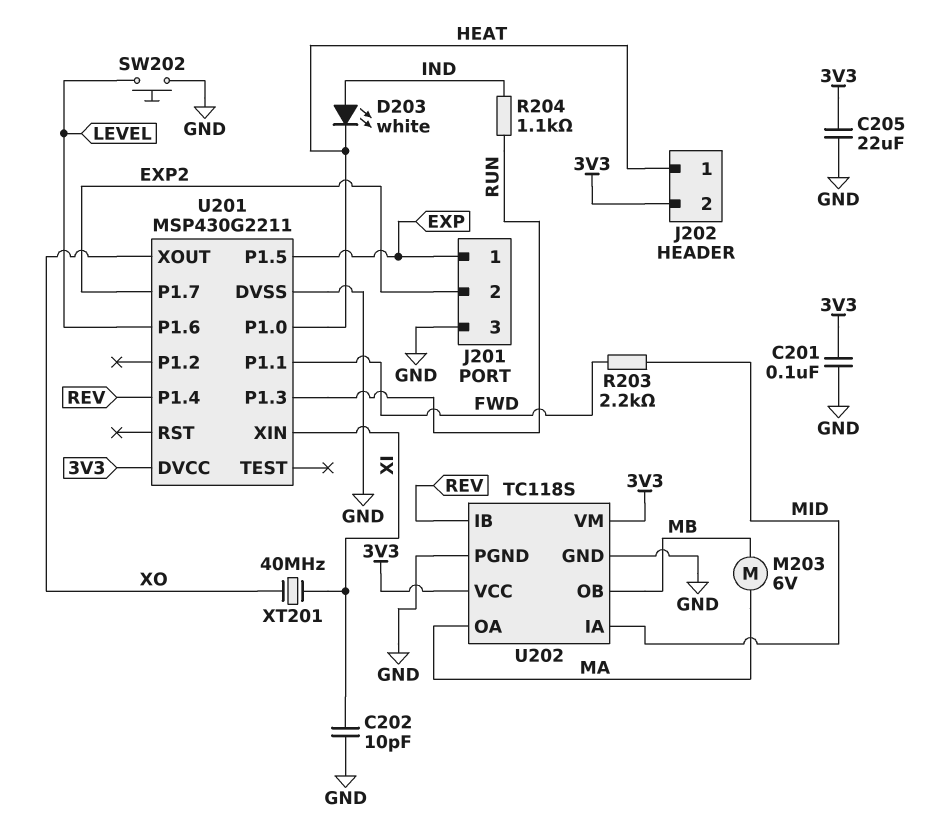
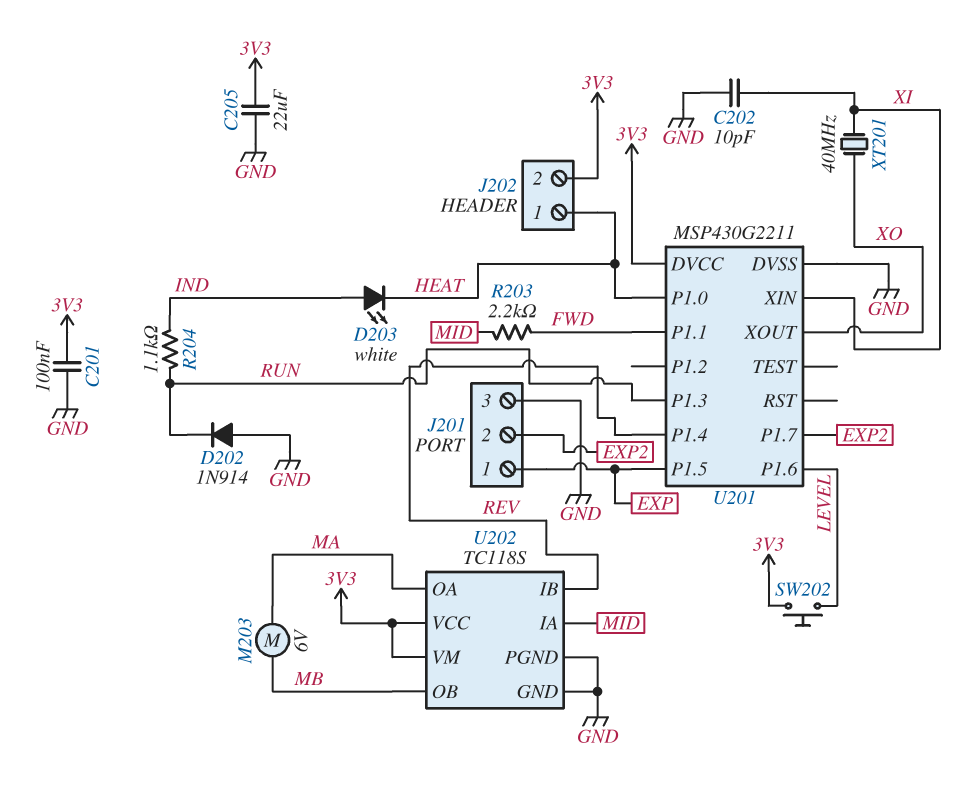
D202: none -> diode 1N914 (A GND, K RUN)
SW202: button (GND, LEVEL) -> button (3V3, LEVEL)

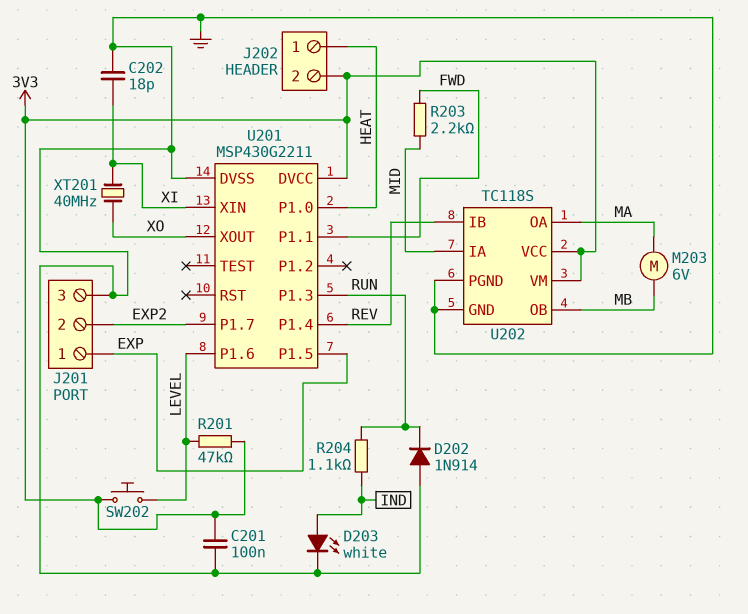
C202: 10pF (GND, XI) -> 18pF (GND, XI)
C205: 22uF (3V3, GND) -> none
D203: LED white (A IND, K HEAT) -> LED white (A IND, K GND)
R201: none -> 47k (3V3, LEVEL)

